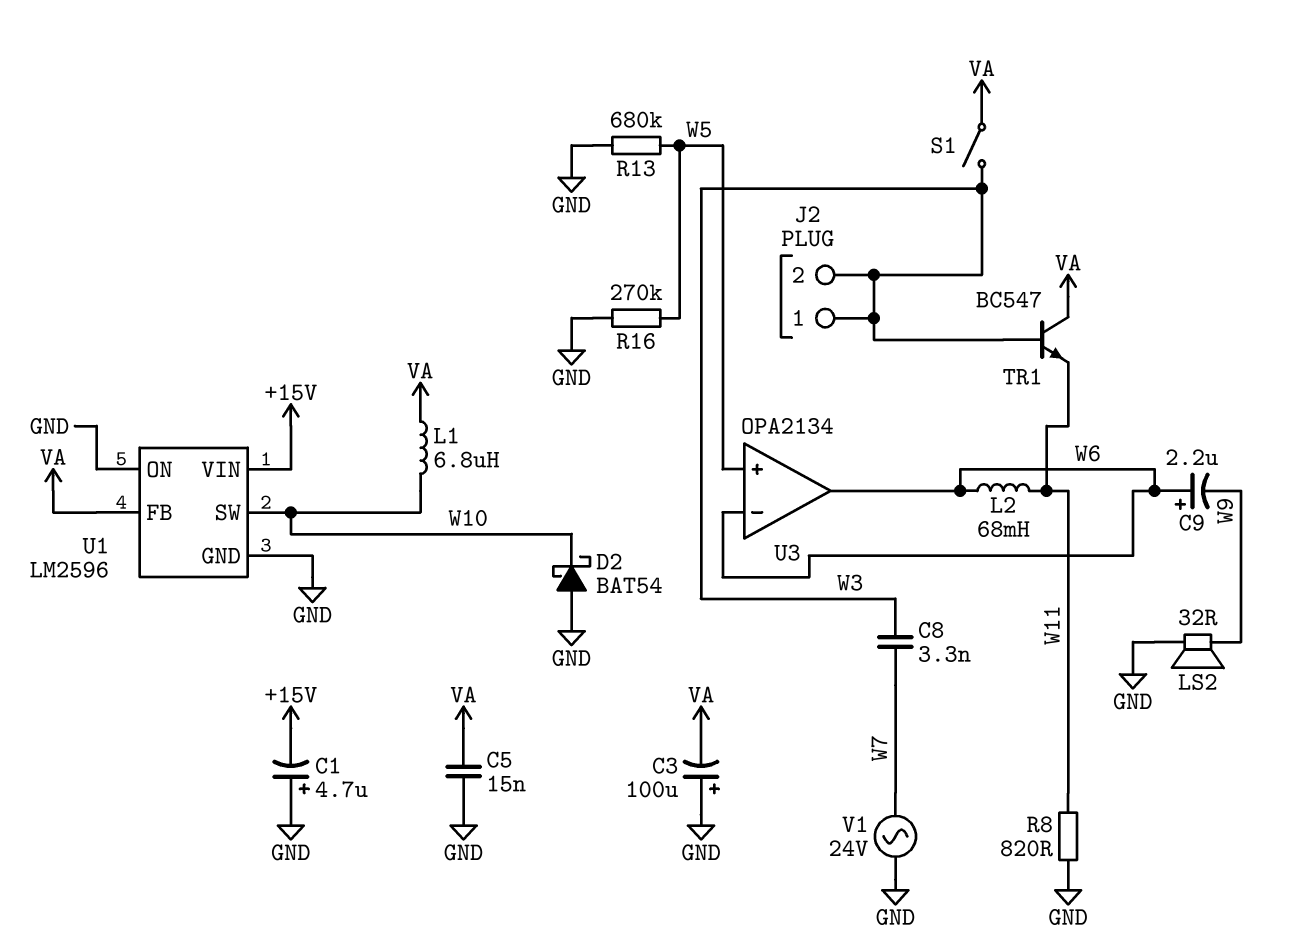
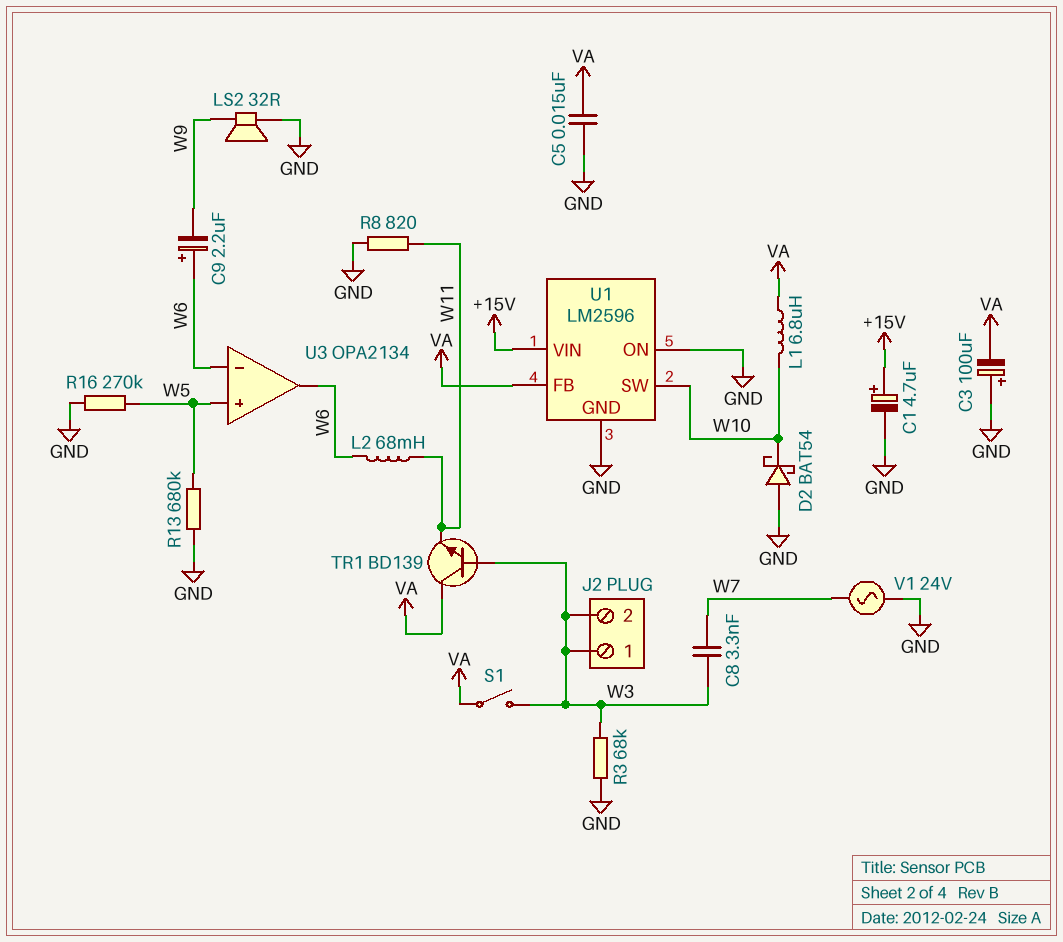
C1: 4.7uF (plus GND, minus +15V) -> 4.7uF (plus +15V, minus GND)
R3: none -> 68k (GND, W3)
TR1: NPN BC547 (B W3, C VA, E W11) -> NPN BD139 (B W3, C VA, E W11)

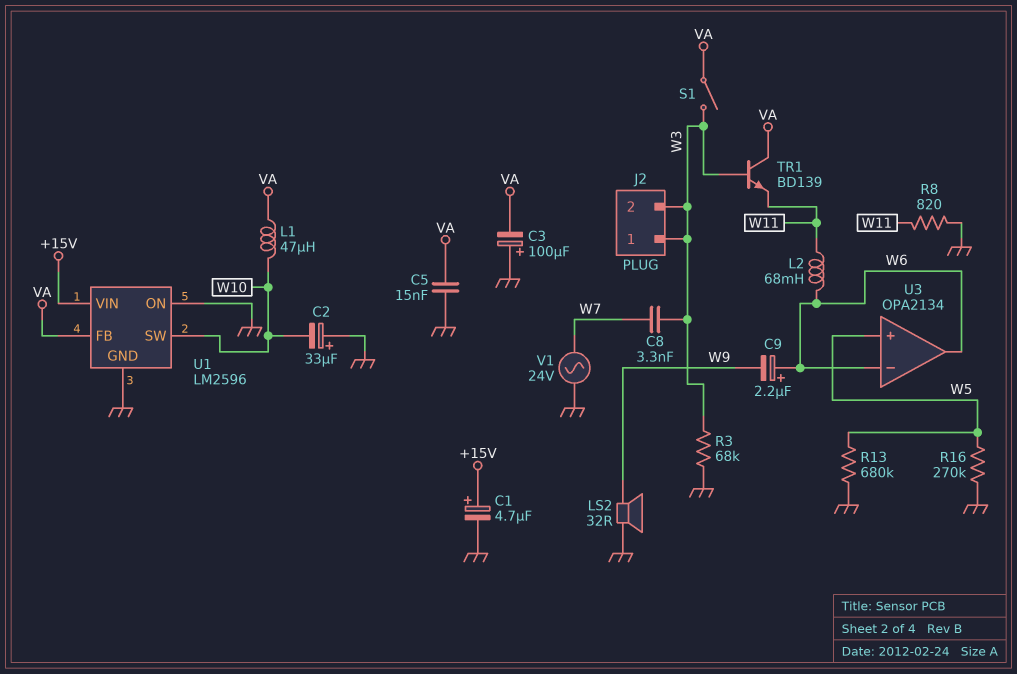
C2: none -> 33uF (plus GND, minus W10)
D2: schottky BAT54 (A GND, K W10) -> none
L1: 6.8uH (VA, W10) -> 47uH (VA, W10)

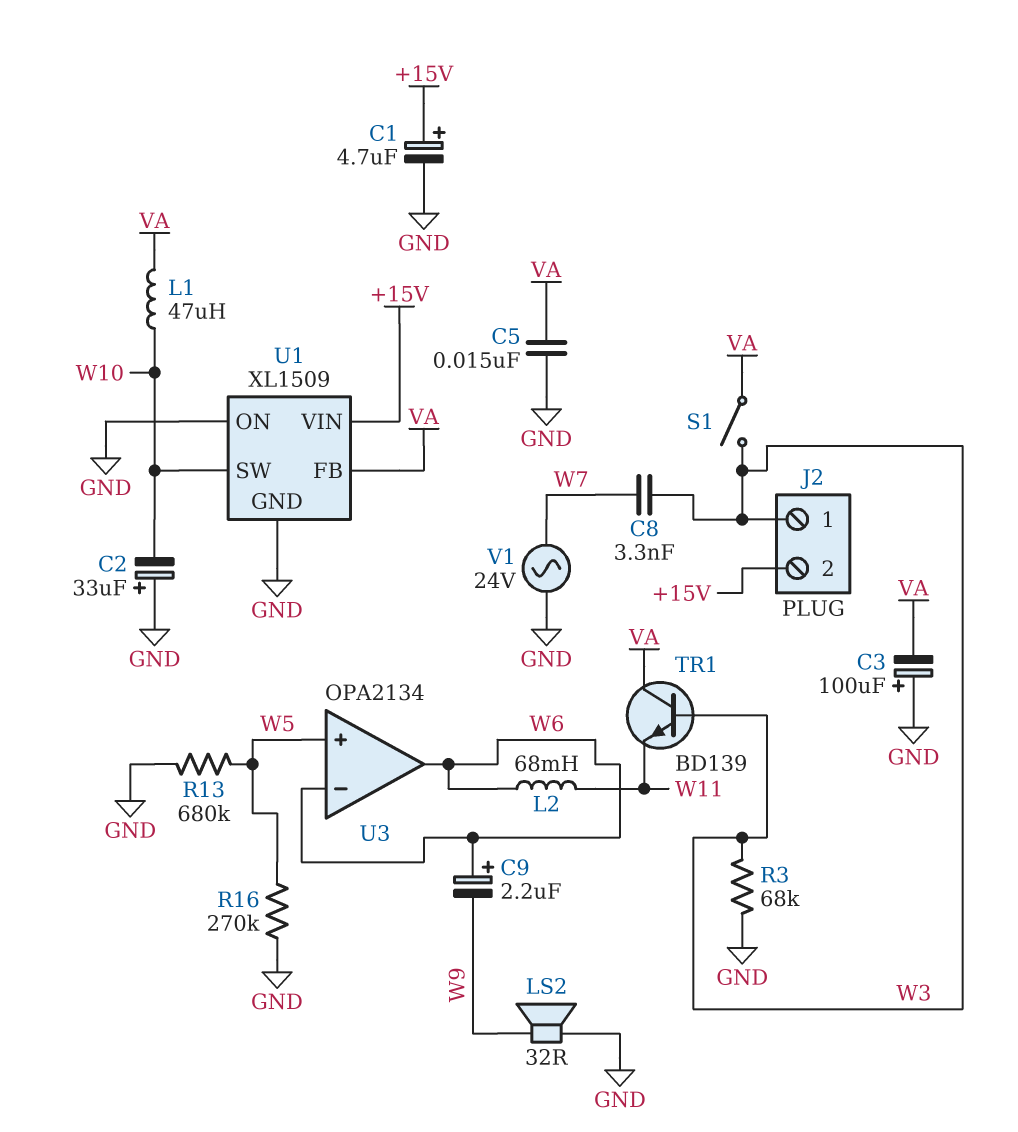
J2 pin 2: W3 -> +15V
R8: 820 (GND, W11) -> none
U1: LM2596 -> XL1509

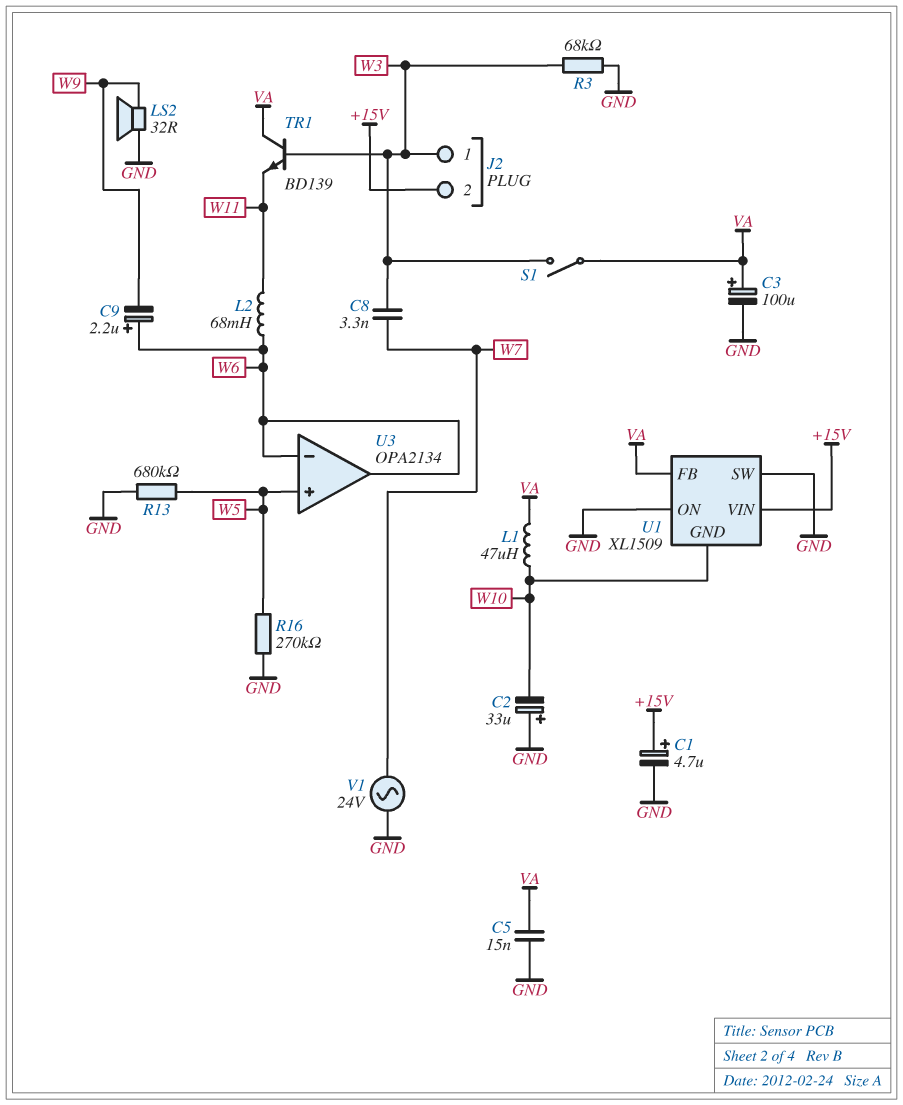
C3: 100uF (plus GND, minus VA) -> 100uF (plus VA, minus GND)
U1 pin GND: GND -> W10
U1 pin SW: W10 -> GND

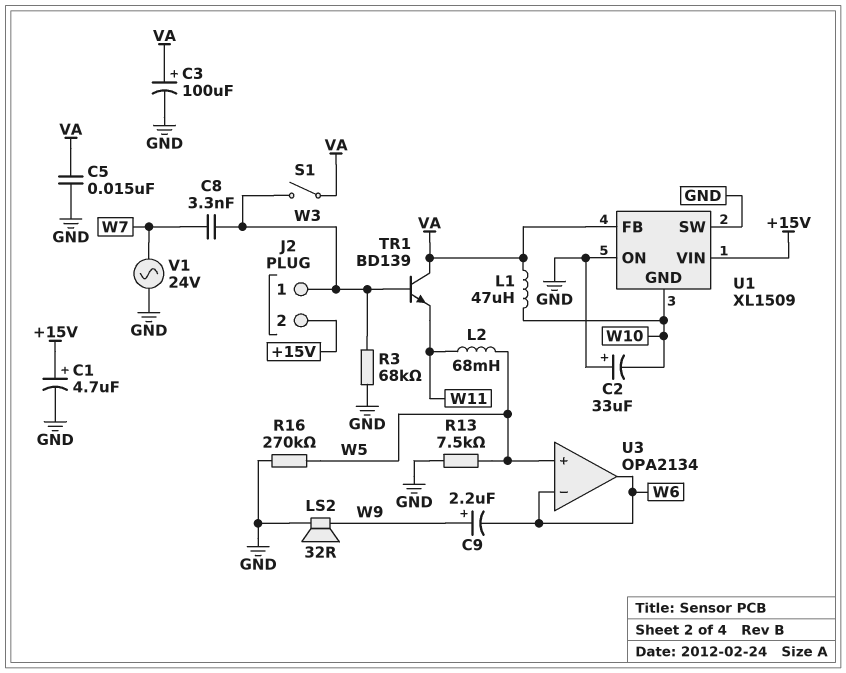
C9: 2.2uF (plus W6, minus W9) -> 2.2uF (plus W9, minus W6)
L2: 68mH (W6, W11) -> 68mH (W5, W11)
R13: 680k (GND, W5) -> 7.5k (GND, W5)

